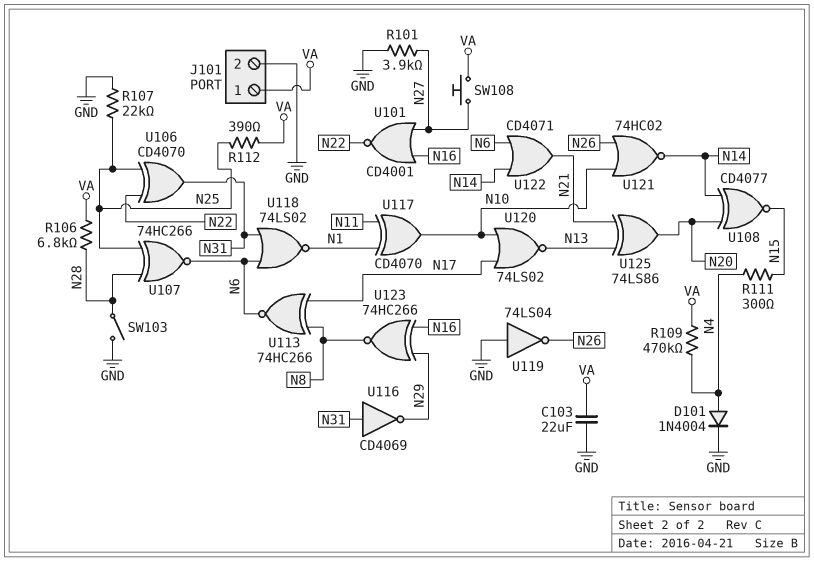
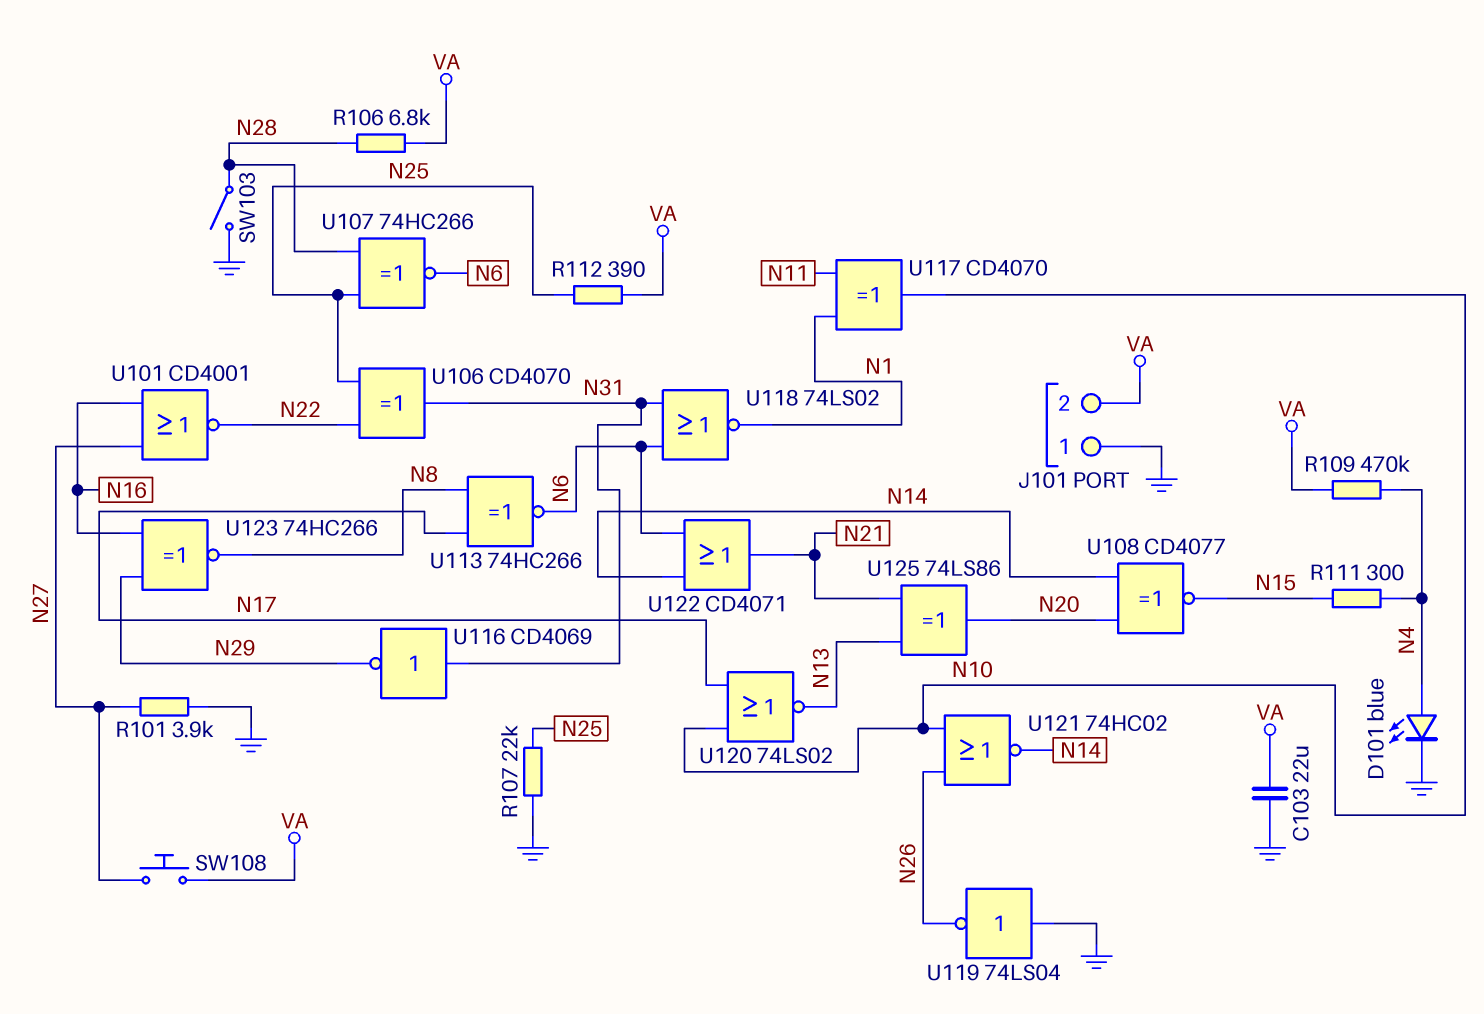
D101: diode 1N4004 (A N4, K GND) -> LED blue (A N4, K GND)
J101 pin 1: VA -> GND
J101 pin 2: GND -> VA

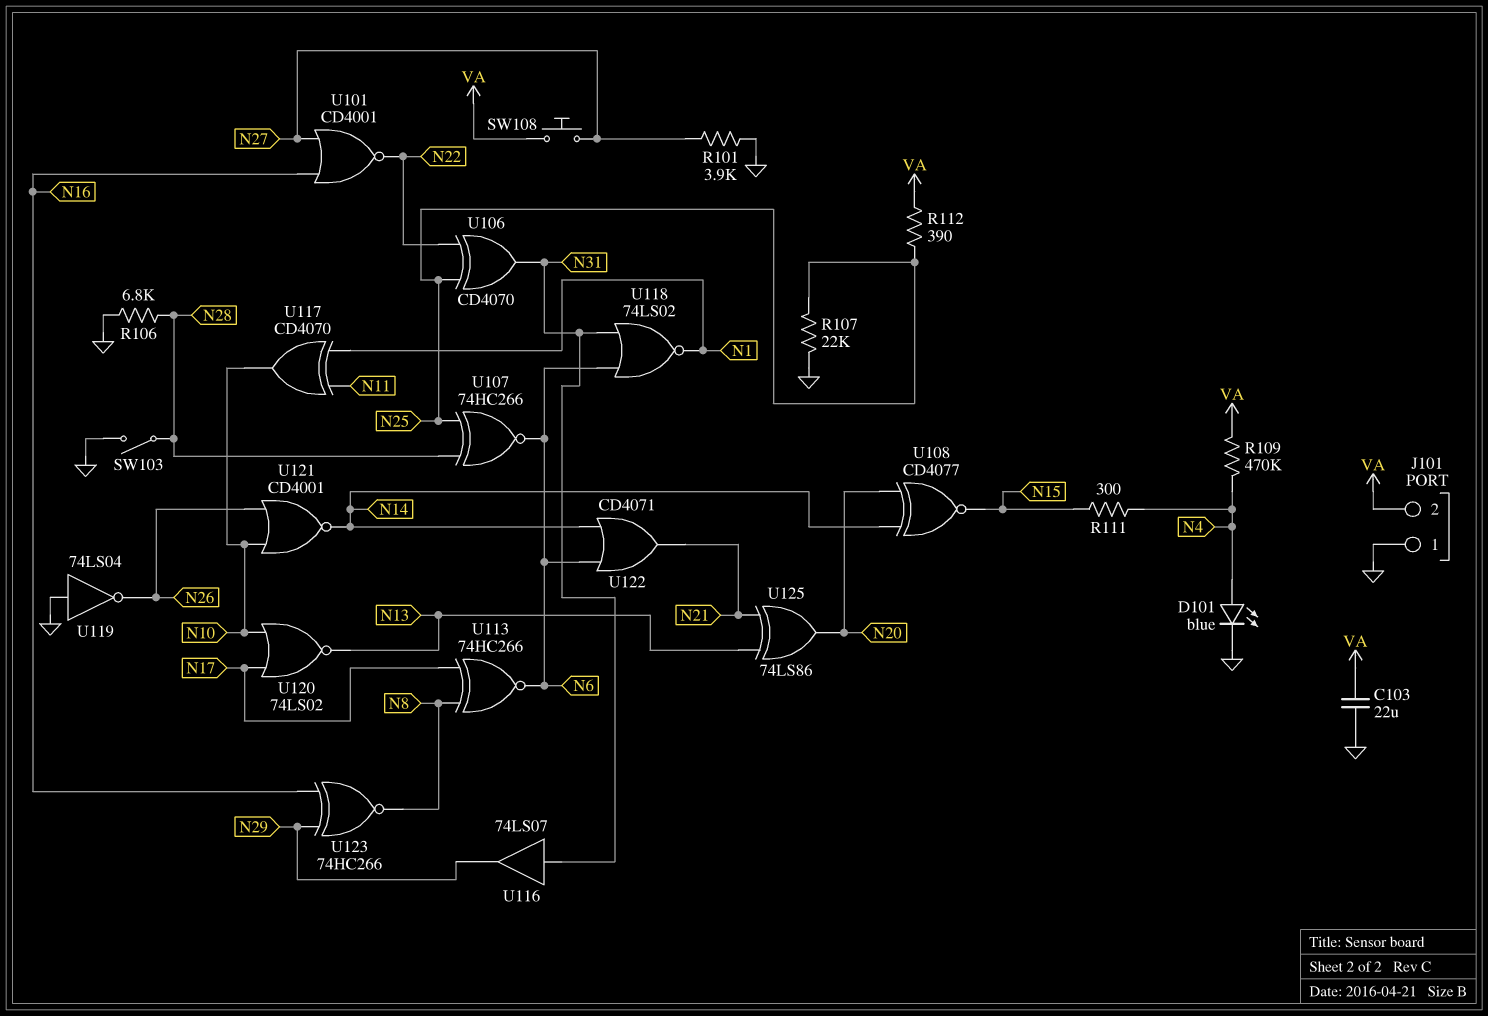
R106: 6.8k (N28, VA) -> 6.8k (GND, N28)
U116: NOT CD4069 (in N31, out N29) -> buffer 74LS07 (in N31, out N29)
U121: NOR 74HC02 (in N10, in N26, out N14) -> NOR CD4001 (in N10, in N26, out N14)

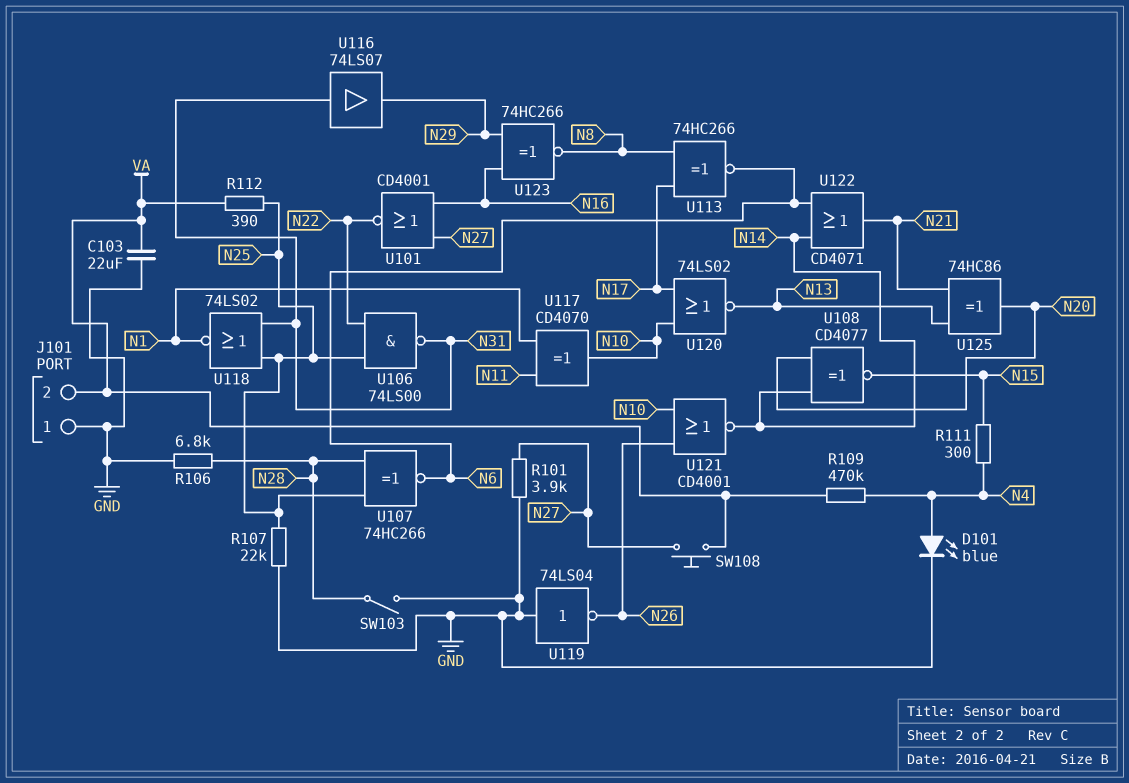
U106: XOR CD4070 (in N22, in N25, out N31) -> NAND 74LS00 (in N22, in N25, out N31)
U118: NOR 74LS02 (in N6, in N31, out N1) -> NOR 74LS02 (in N25, in N31, out N1)
U125: XOR 74LS86 (in N13, in N21, out N20) -> XOR 74HC86 (in N13, in N21, out N20)

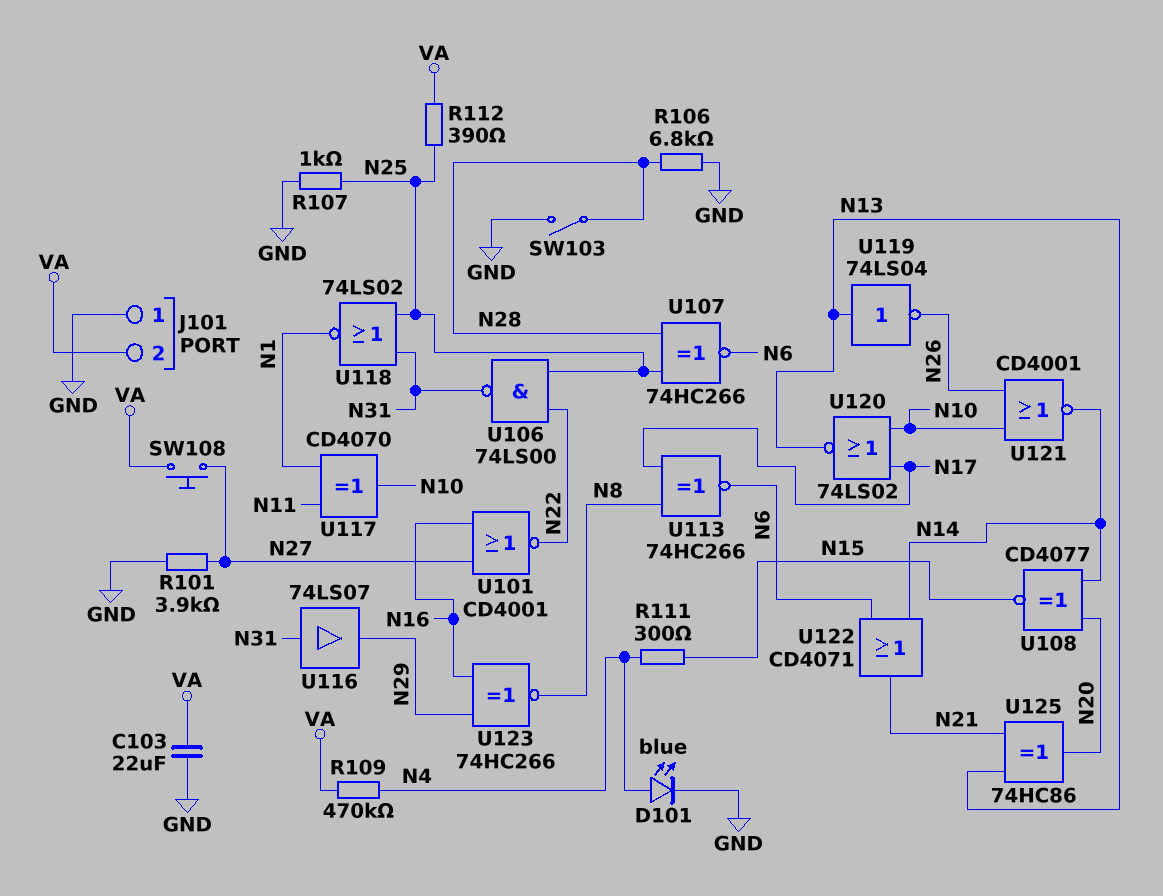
R107: 22k (GND, N25) -> 1k (GND, N25)
U119: NOT 74LS04 (in GND, out N26) -> NOT 74LS04 (in N13, out N26)

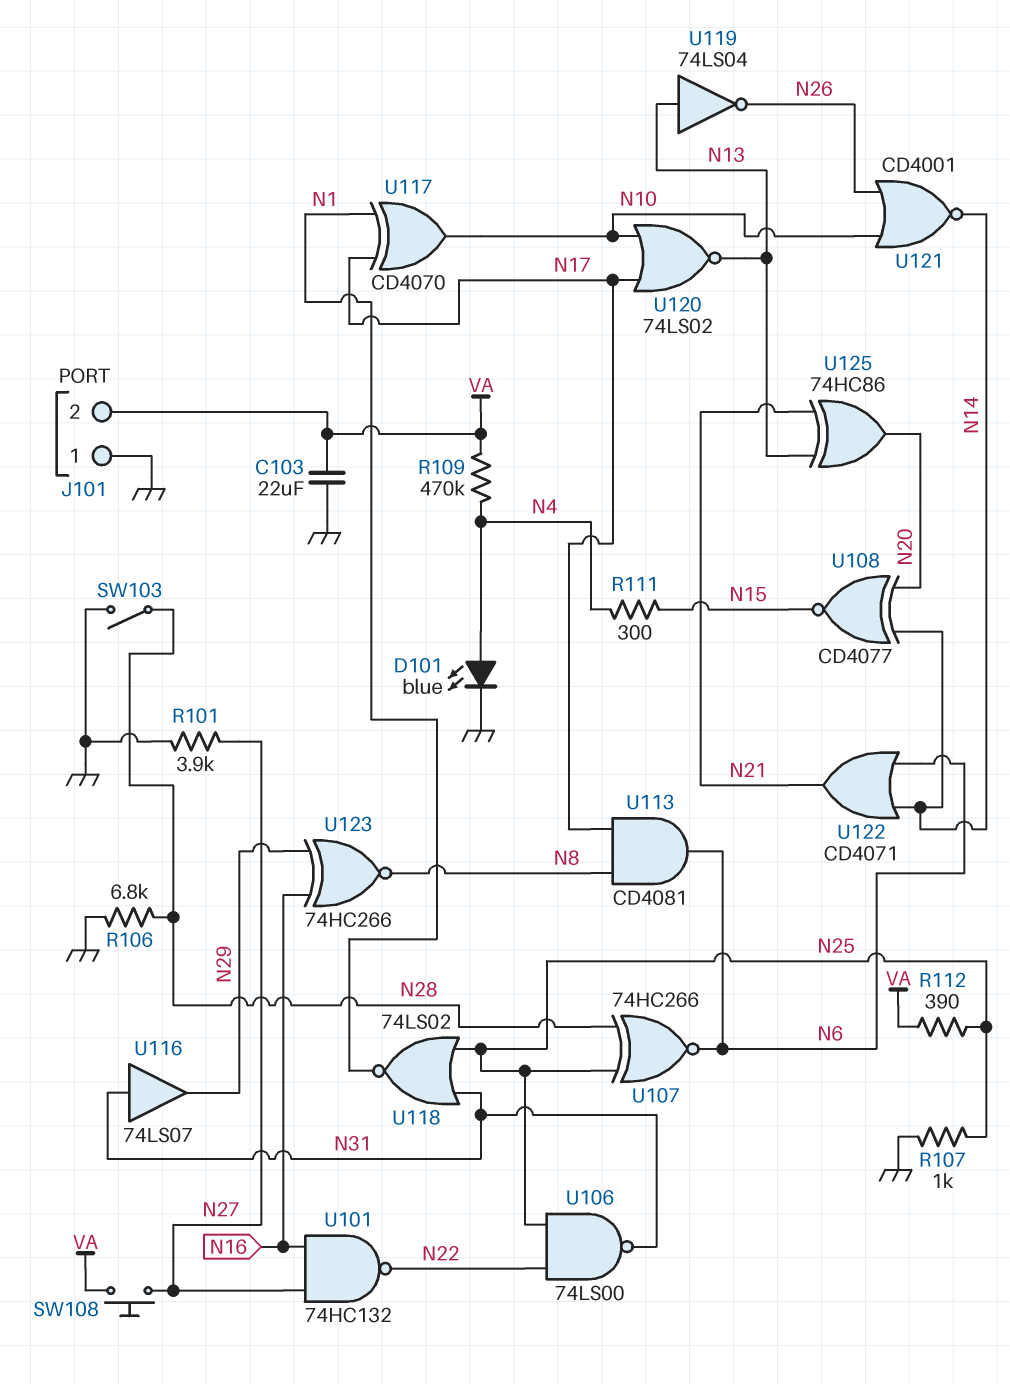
U101: NOR CD4001 (in N16, in N27, out N22) -> NAND 74HC132 (in N16, in N27, out N22)
U113: XNOR 74HC266 (in N8, in N17, out N6) -> AND CD4081 (in N8, in N17, out N6)
U117: XOR CD4070 (in N1, in N11, out N10) -> XOR CD4070 (in N1, in N17, out N10)

